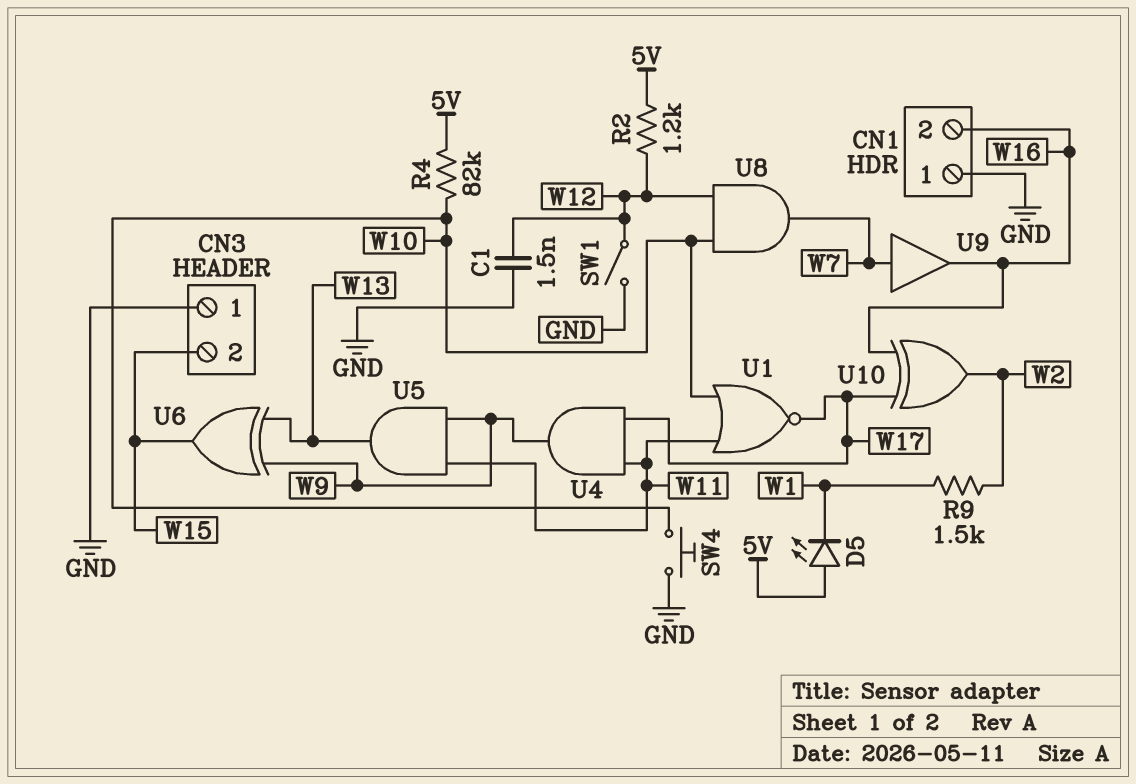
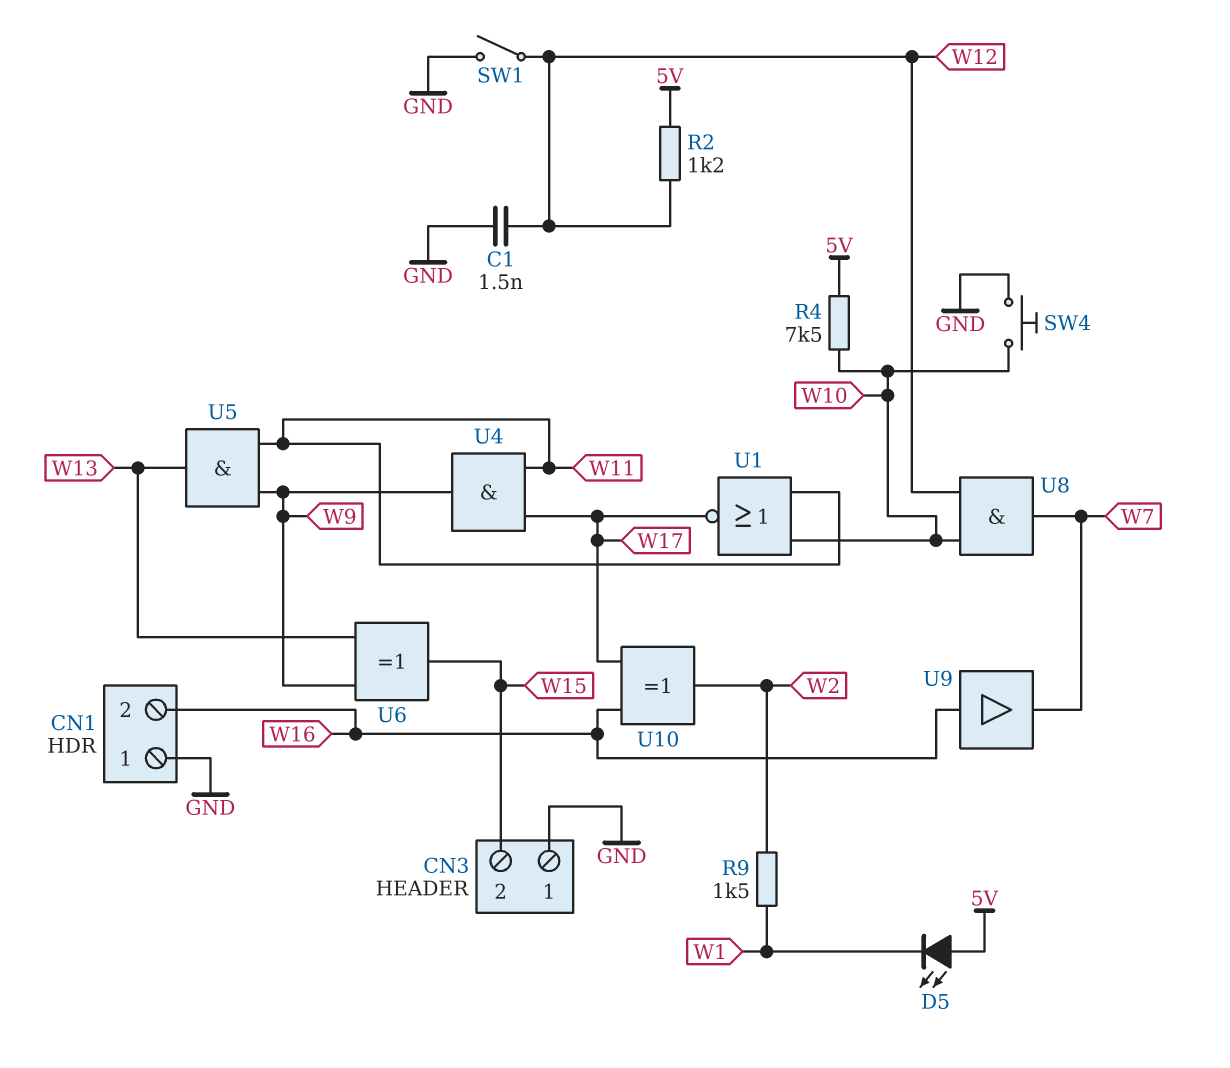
R4: 82k (5V, W10) -> 7.5k (5V, W10)
U9: buffer (in W7, out W16) -> buffer (in W16, out W7)

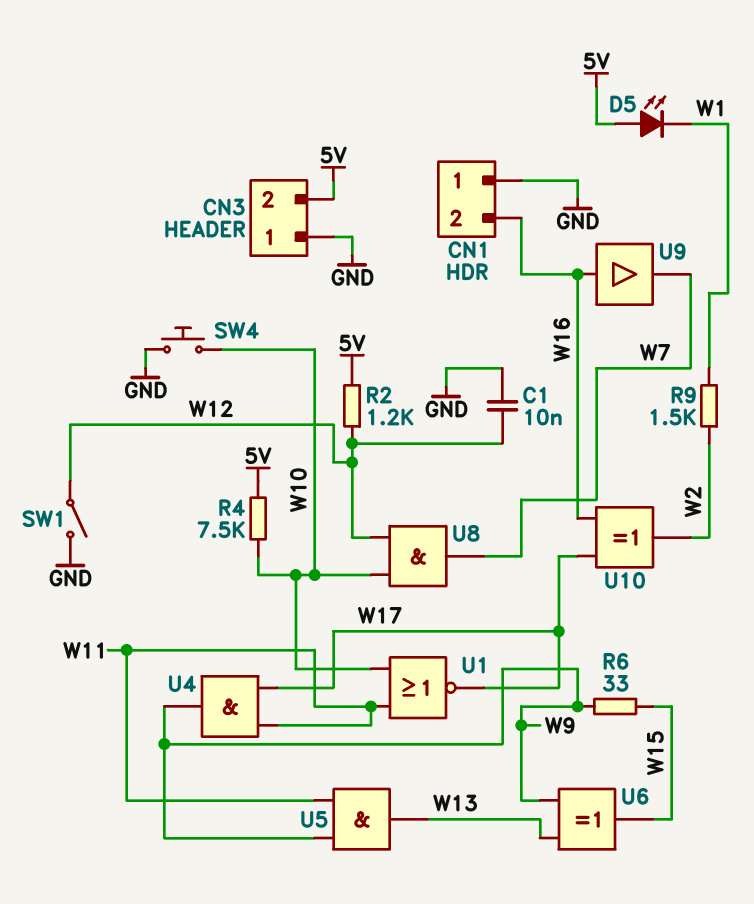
C1: 1.5nF (GND, W12) -> 10nF (GND, W12)
CN3 pin 2: W15 -> 5V
R6: none -> 33 (W9, W15)

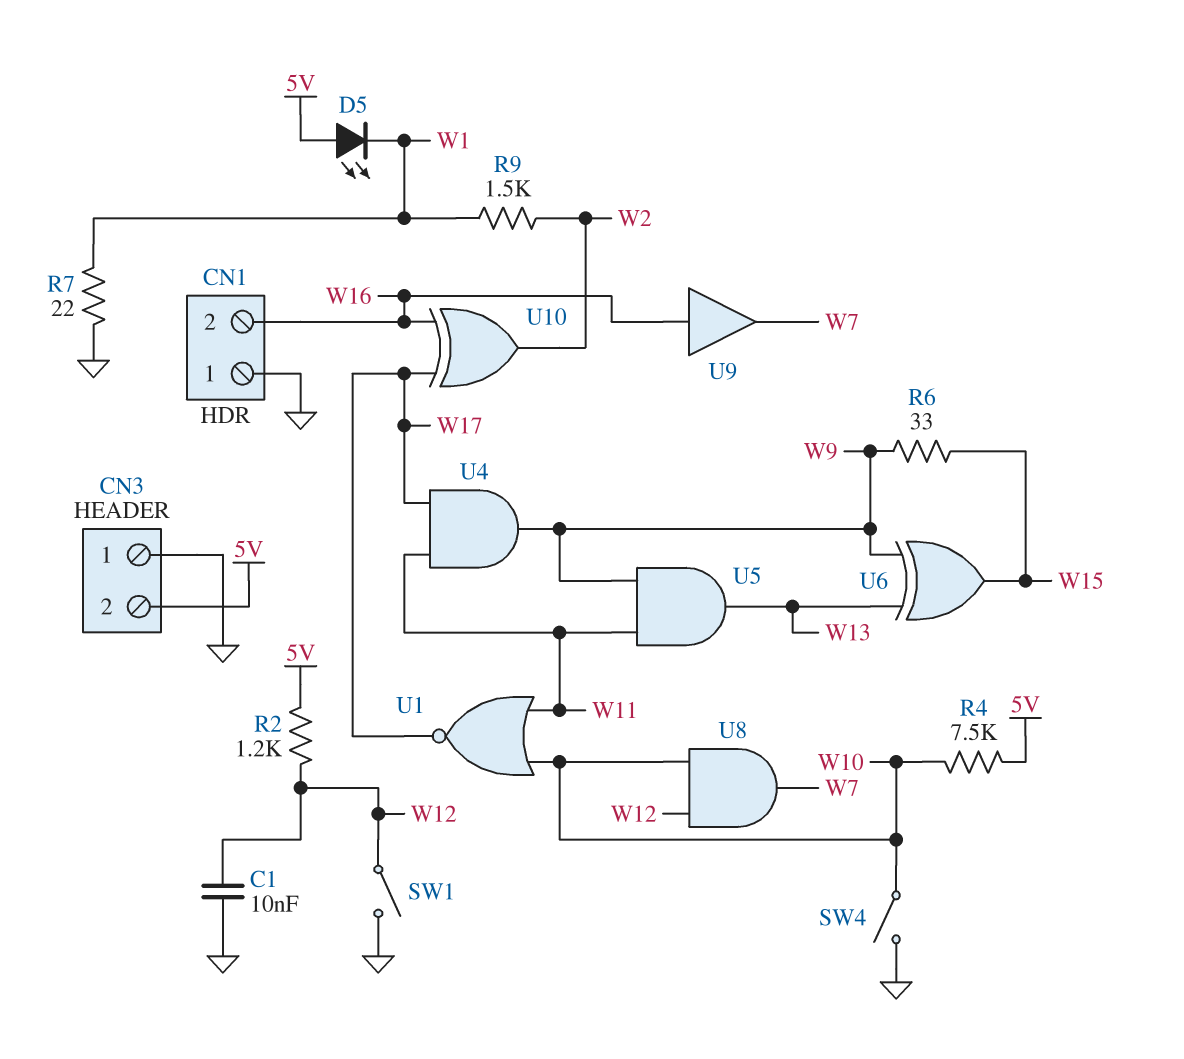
R7: none -> 22 (GND, W1)
SW4: button (GND, W10) -> switch (GND, W10)

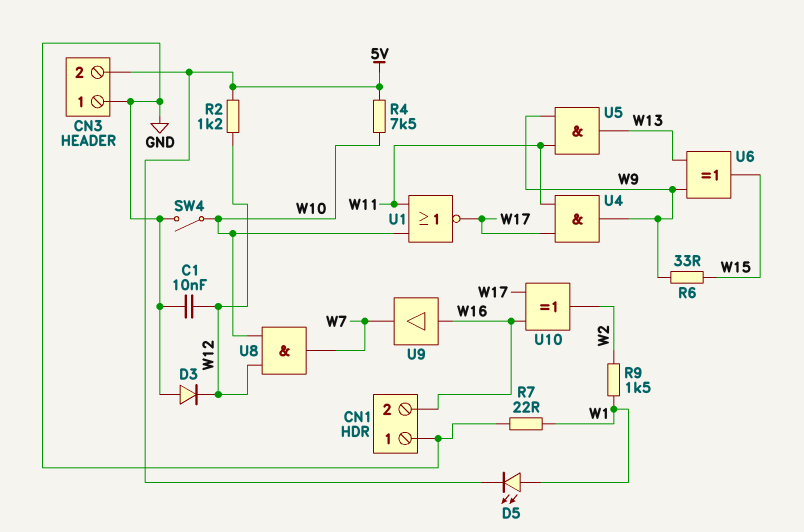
D3: none -> diode (A GND, K W12)
D5: LED (A 5V, K W1) -> LED (A W1, K 5V)
SW1: switch (GND, W12) -> none

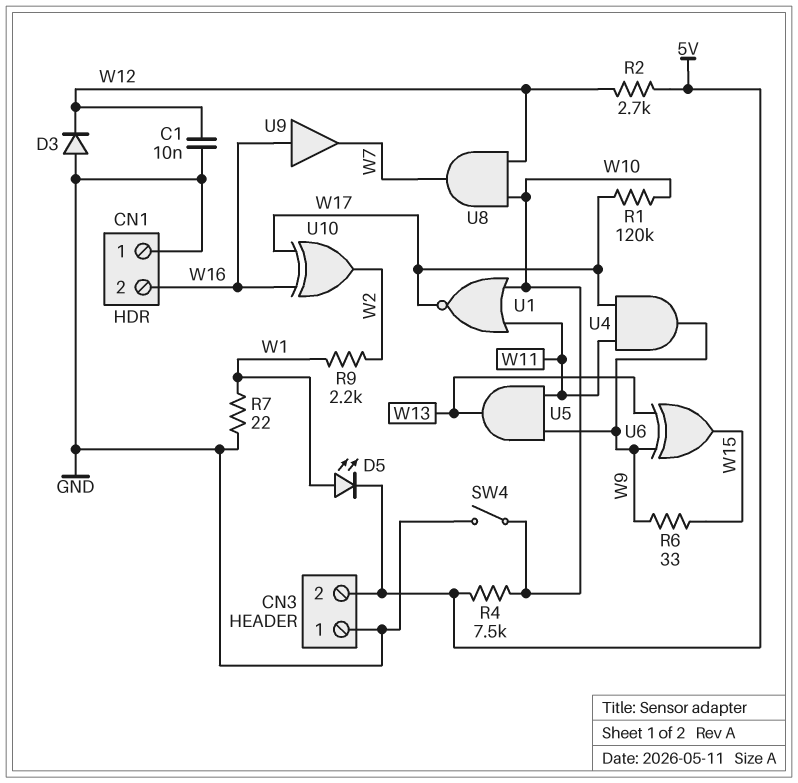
R1: none -> 120k (W10, W17)
R2: 1.2k (5V, W12) -> 2.7k (5V, W12)
R9: 1.5k (W1, W2) -> 2.2k (W1, W2)

